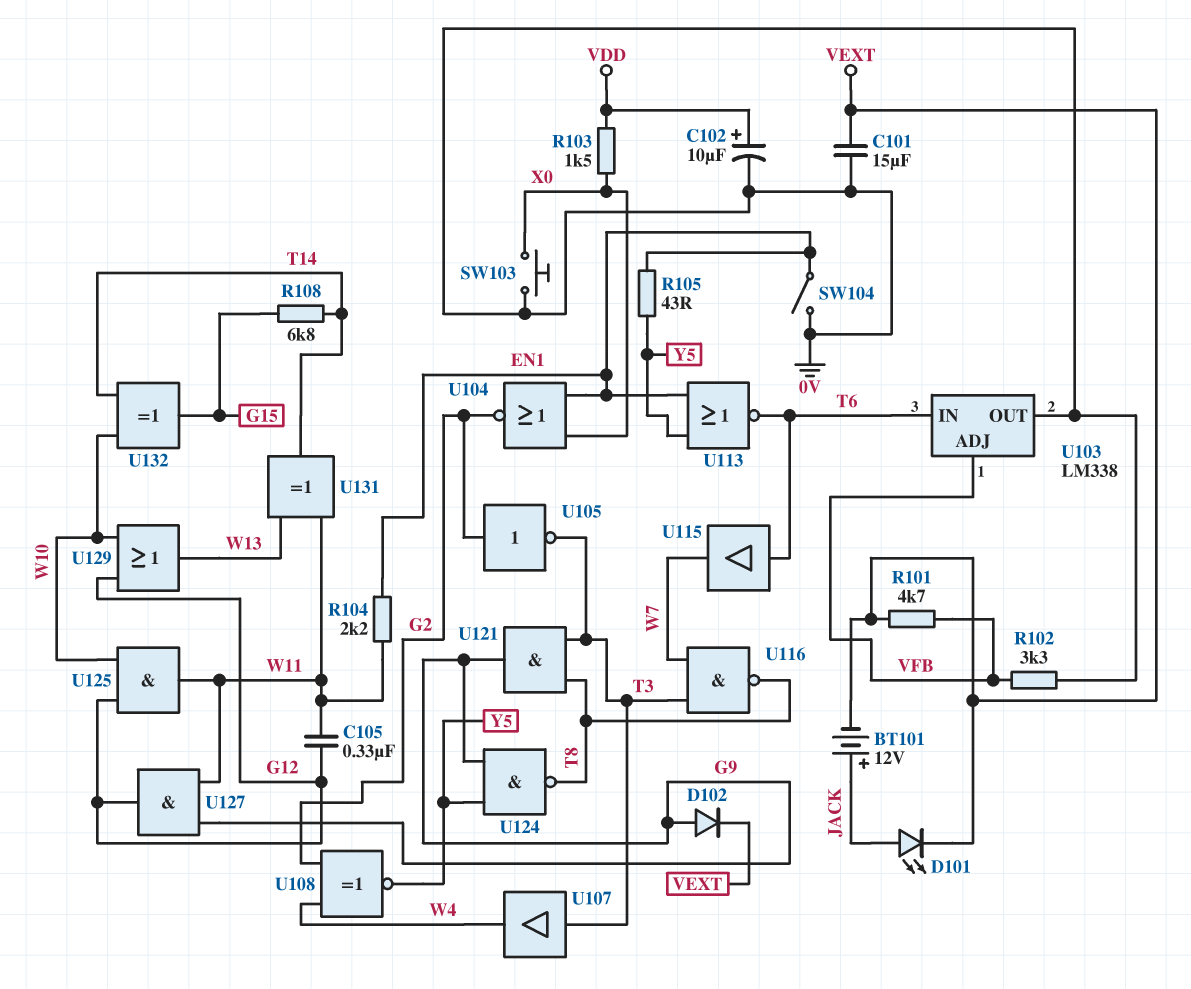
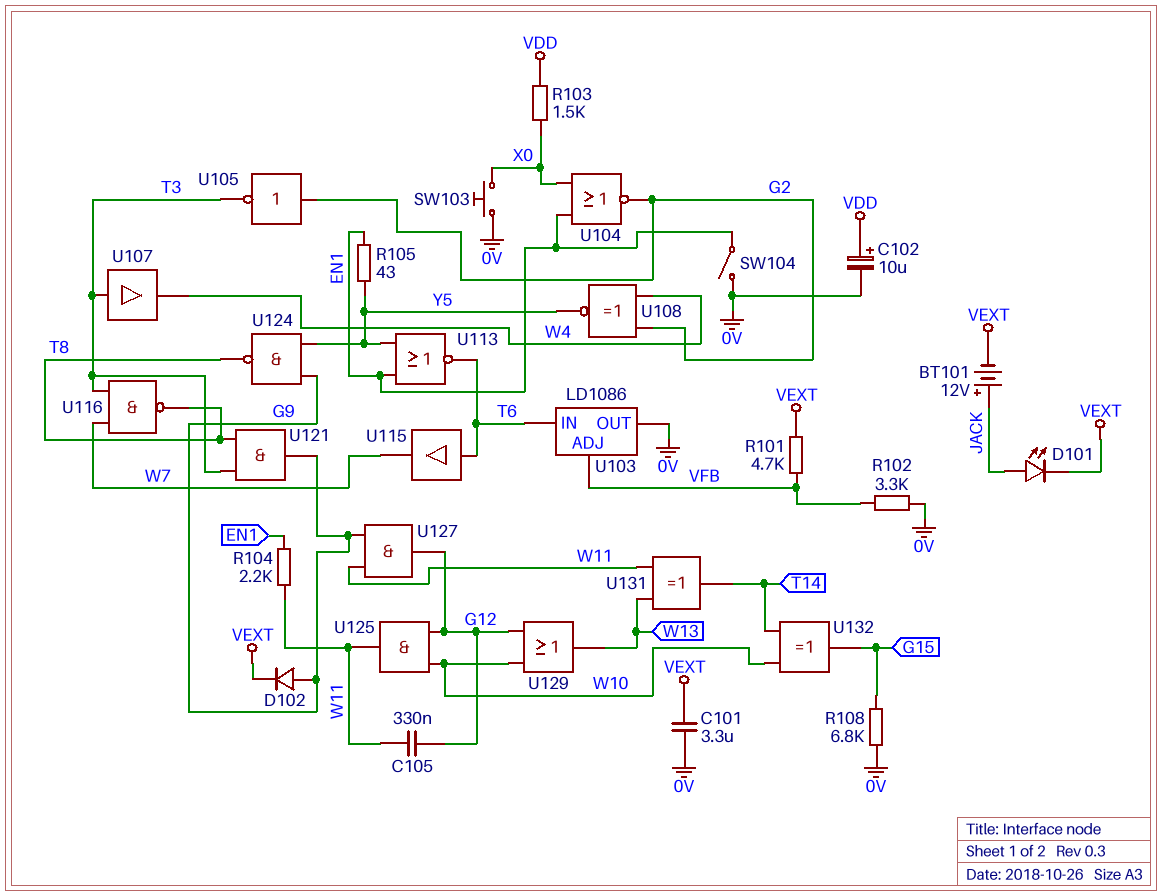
C101: 15uF (0V, VEXT) -> 3.3uF (0V, VEXT)
R108: 6.8k (G15, T14) -> 6.8k (0V, G15)
U103: LM338 -> LD1086

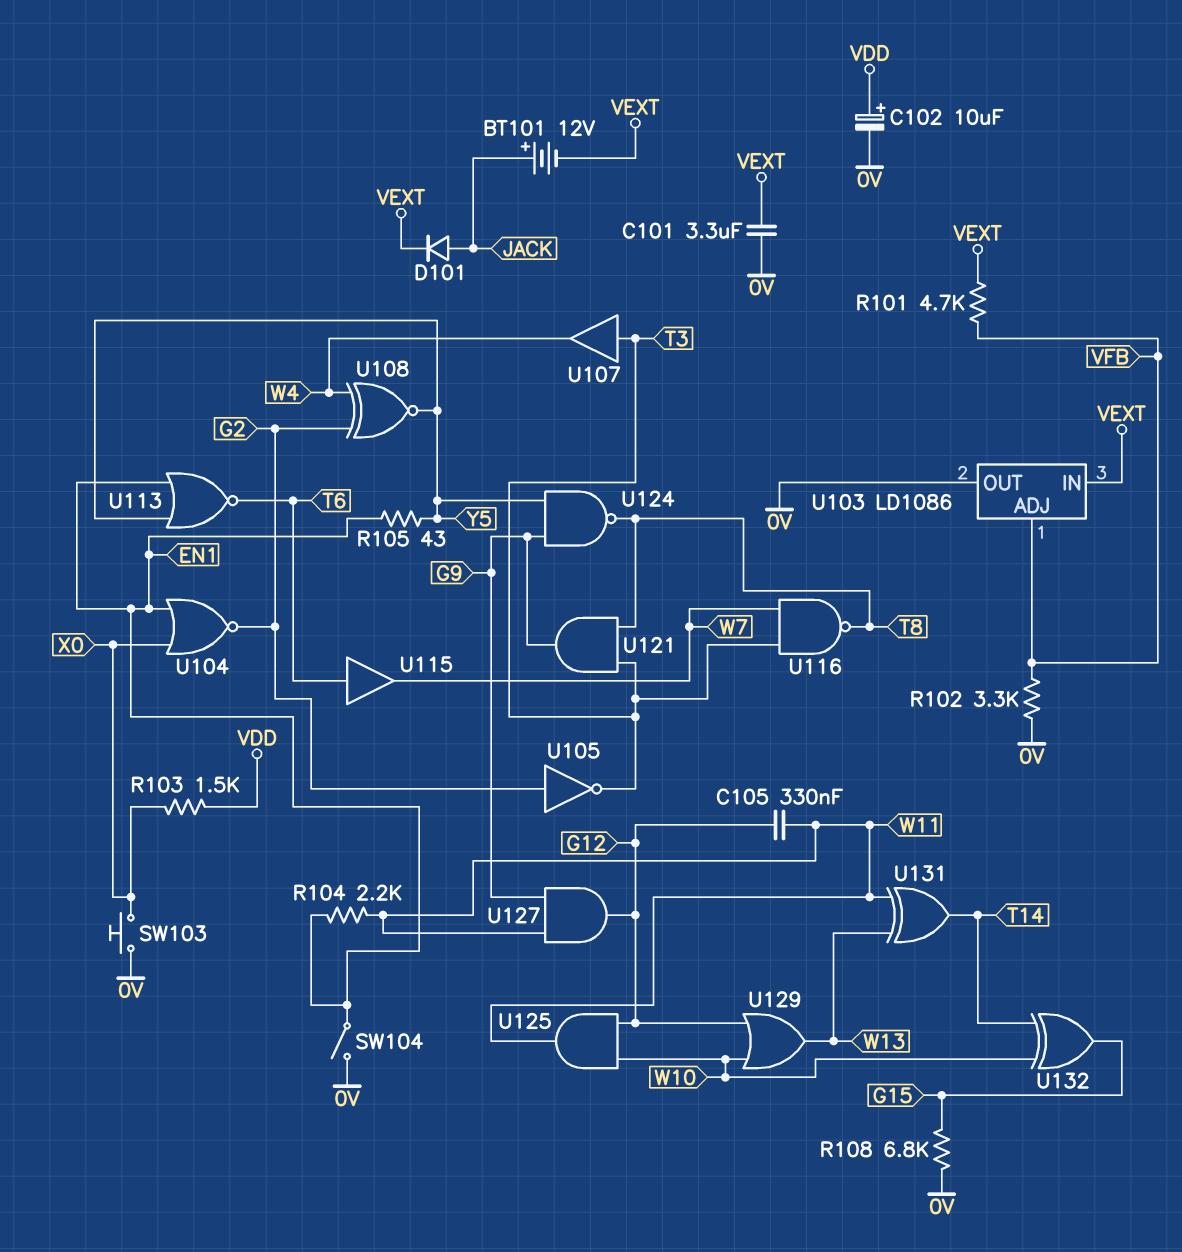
D101: LED (A JACK, K VEXT) -> diode (A JACK, K VEXT)
D102: diode (A G9, K VEXT) -> none
U103 pin IN: T6 -> VEXT

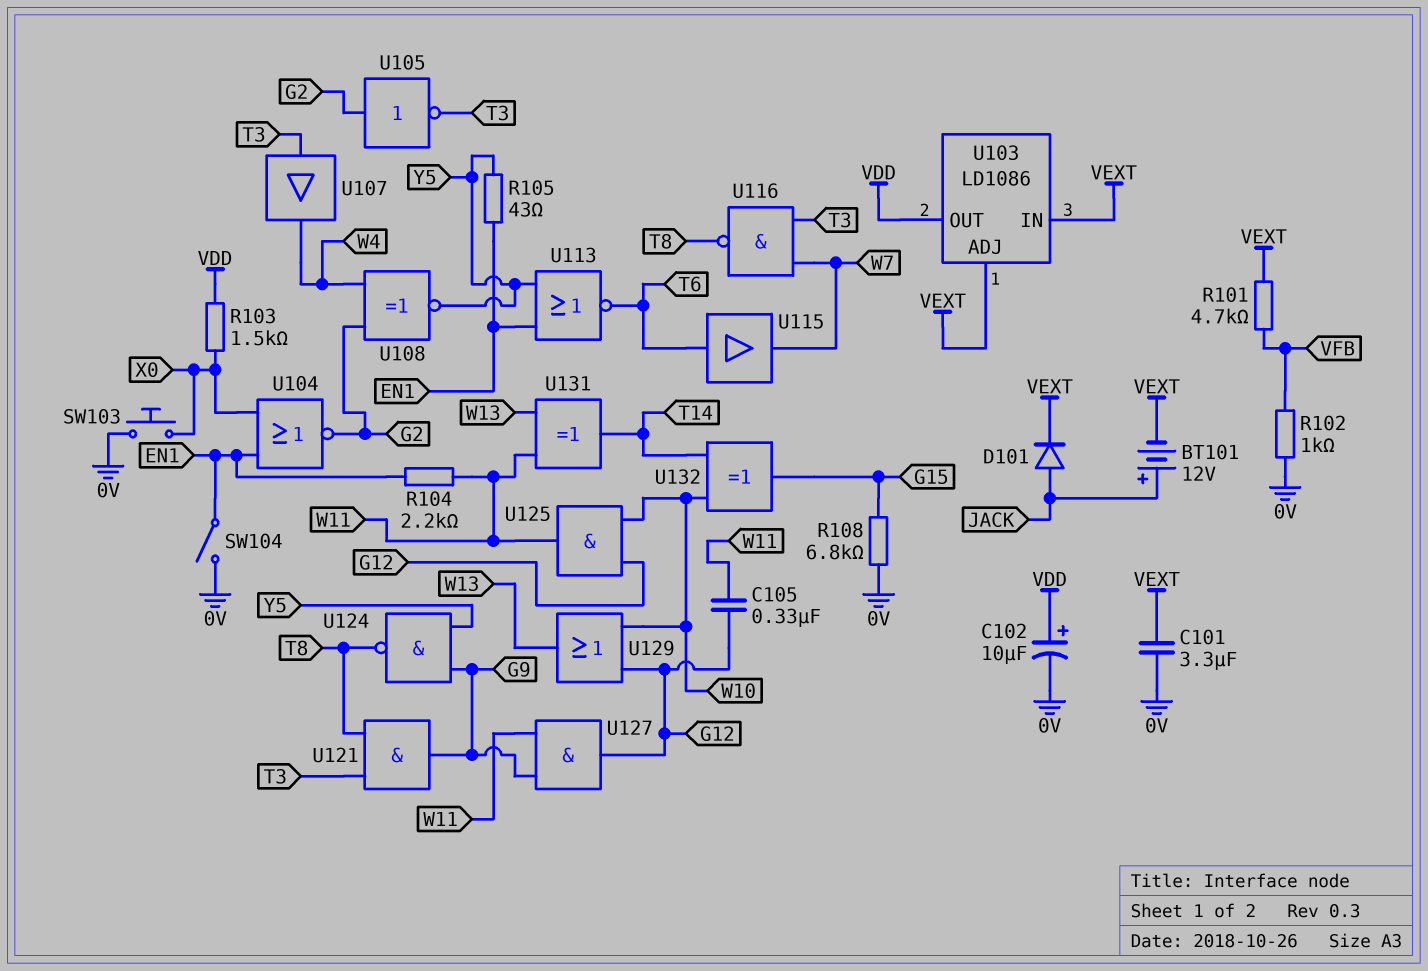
R102: 3.3k (0V, VFB) -> 1k (0V, VFB)
U103 pin ADJ: VFB -> VEXT
U103 pin OUT: 0V -> VDD

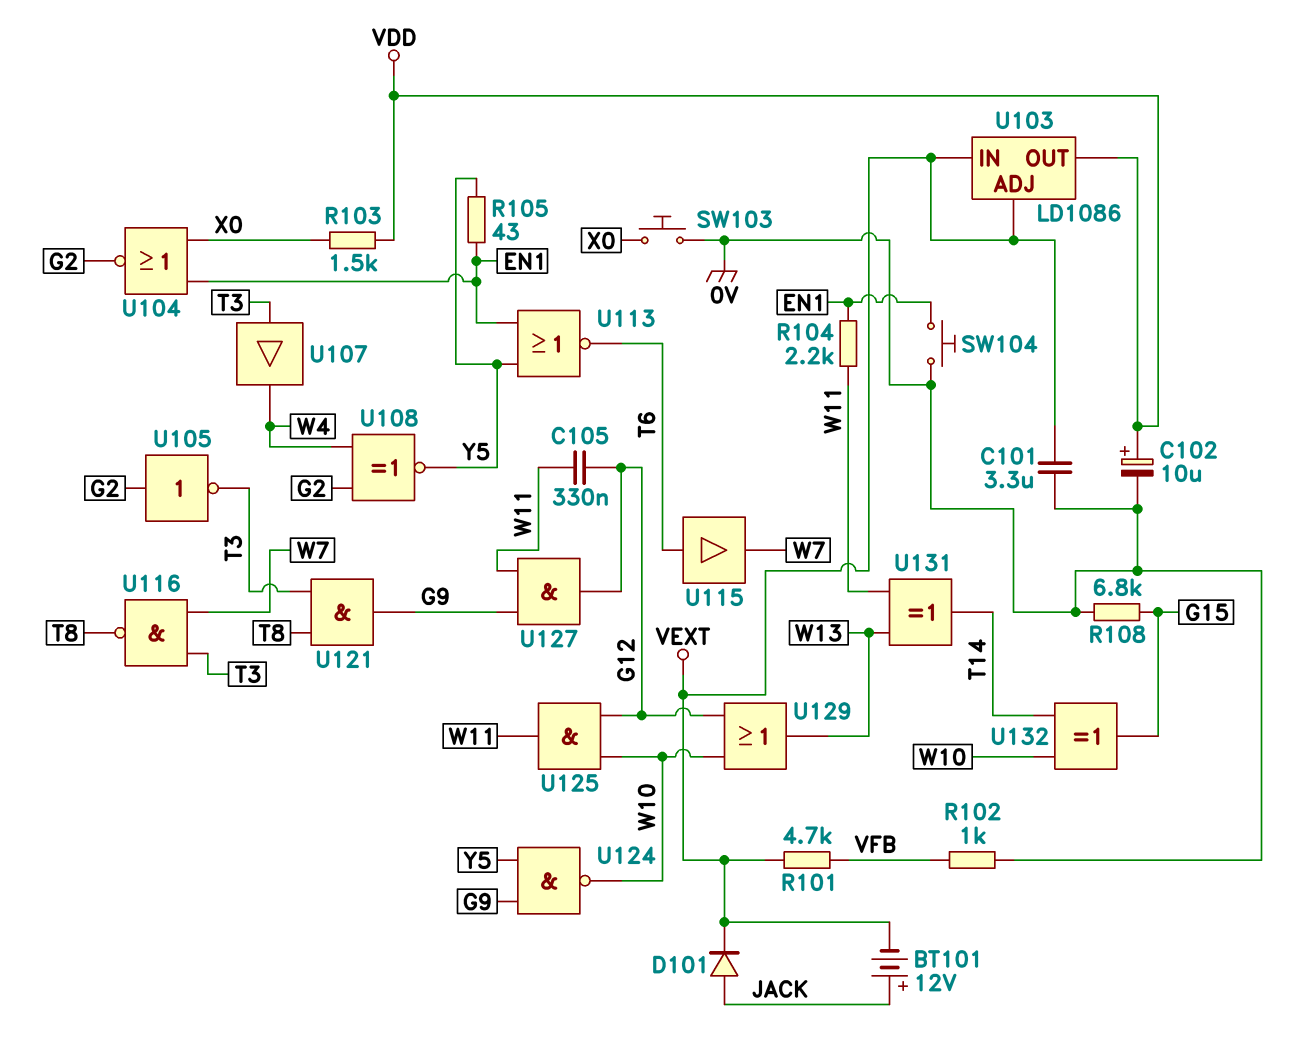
SW104: switch (0V, EN1) -> button (0V, EN1)
U124: NAND (in G9, in Y5, out T8) -> NAND (in G9, in Y5, out W10)

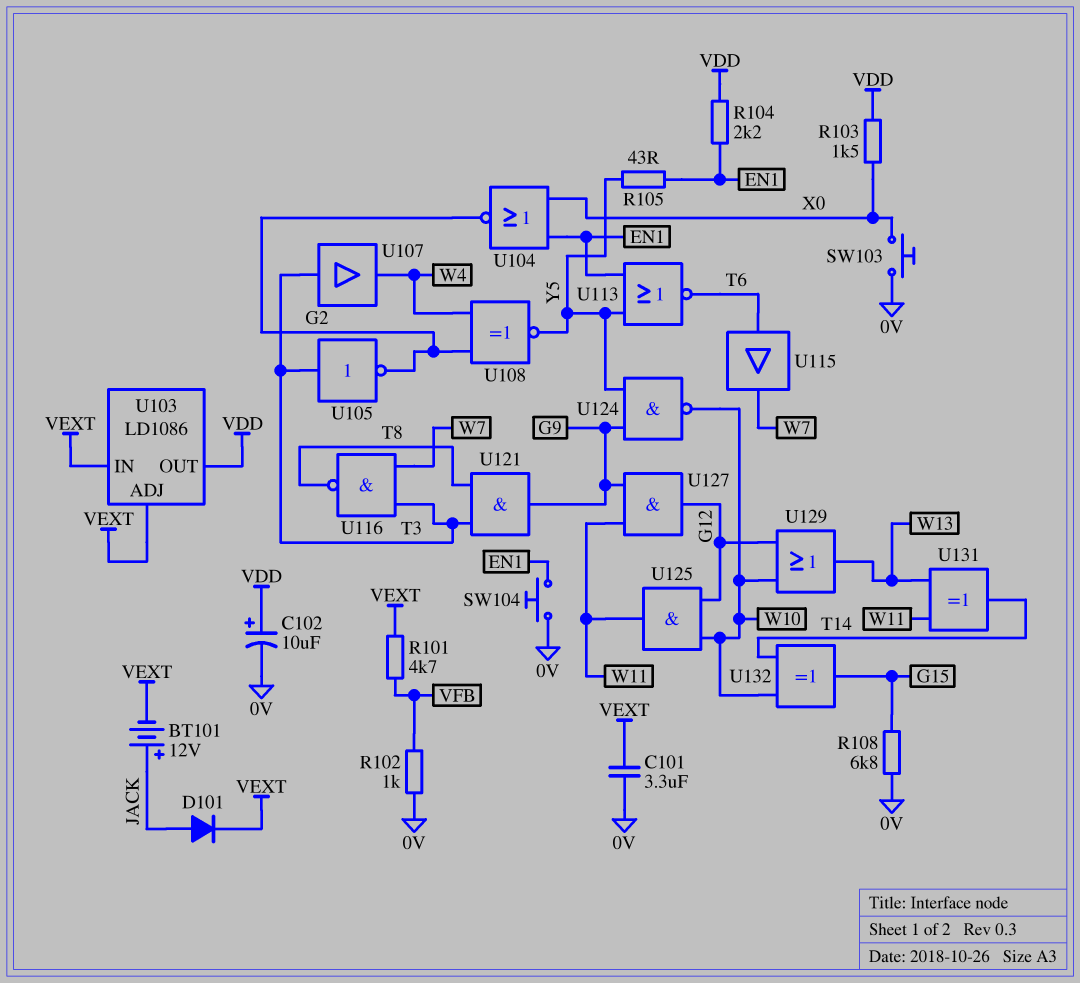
C105: 330nF (G12, W11) -> none
R104: 2.2k (EN1, W11) -> 2.2k (EN1, VDD)
U105: NOT (in G2, out T3) -> NOT (in T3, out G2)

